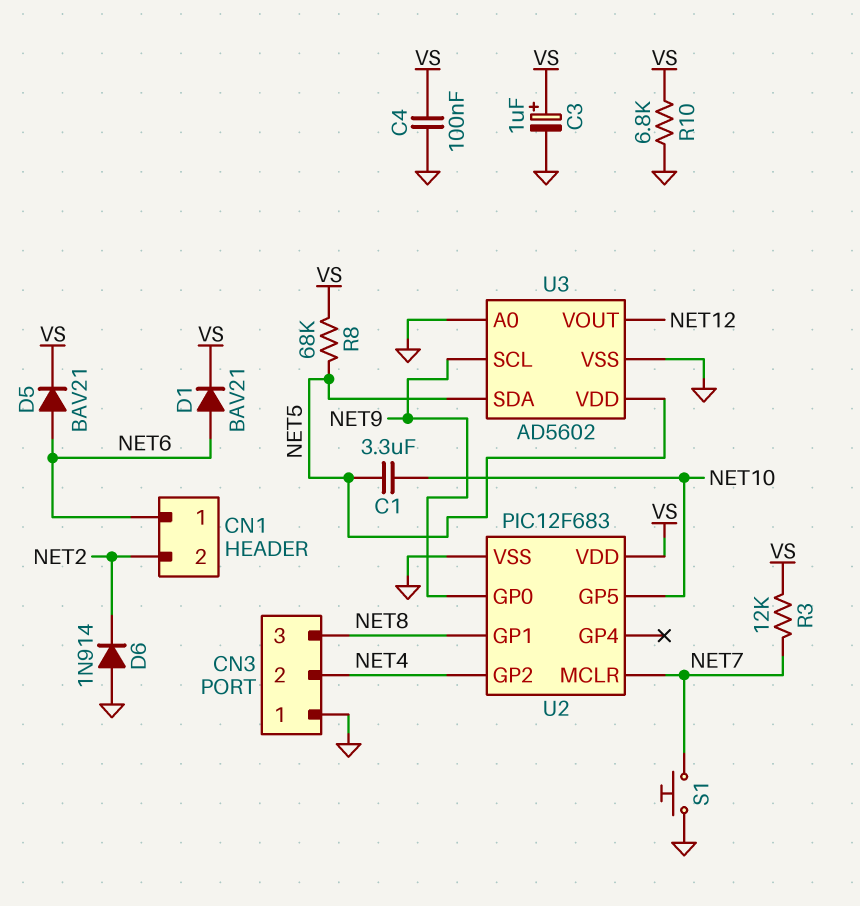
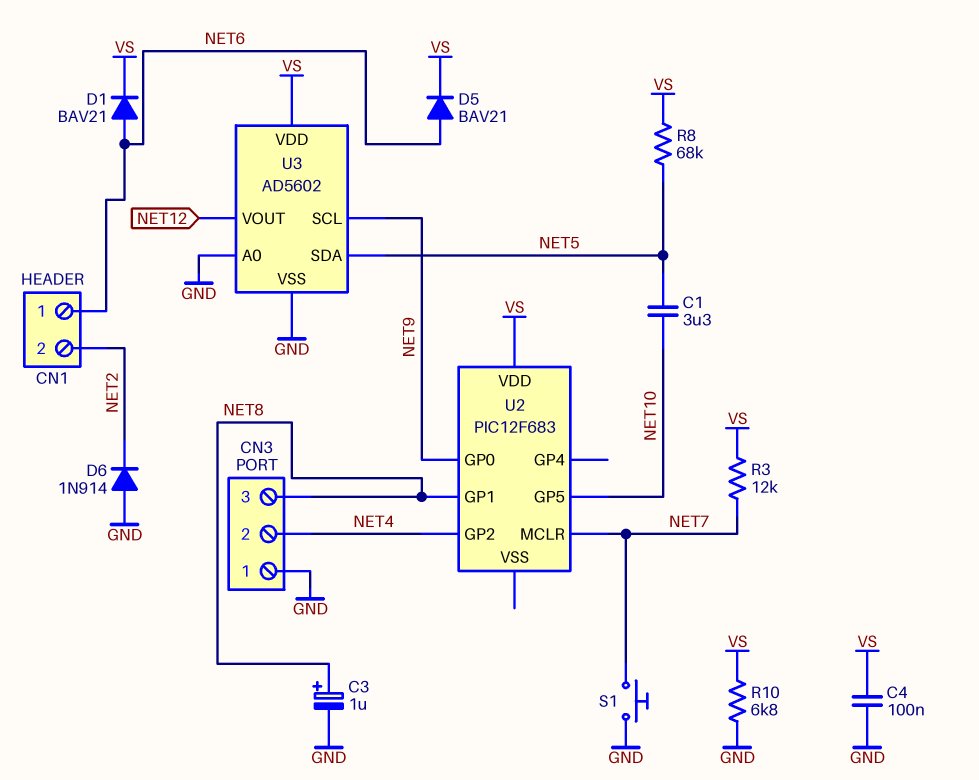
C3: 1uF (plus VS, minus GND) -> 1uF (plus NET8, minus GND)
U2 pin VSS: GND -> none
U3 pin VDD: NET5 -> VS

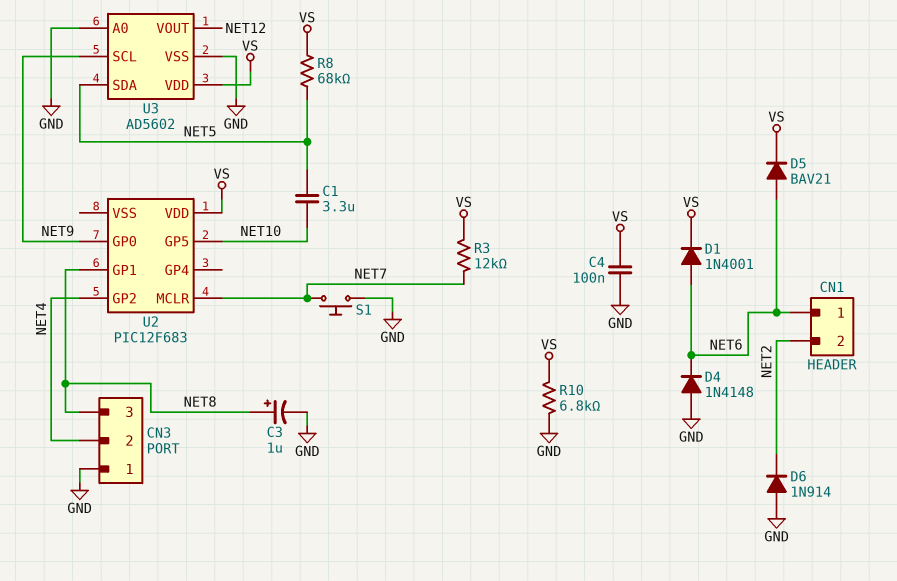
D1: diode BAV21 (A NET6, K VS) -> diode 1N4001 (A NET6, K VS)
D4: none -> diode 1N4148 (A GND, K NET6)

